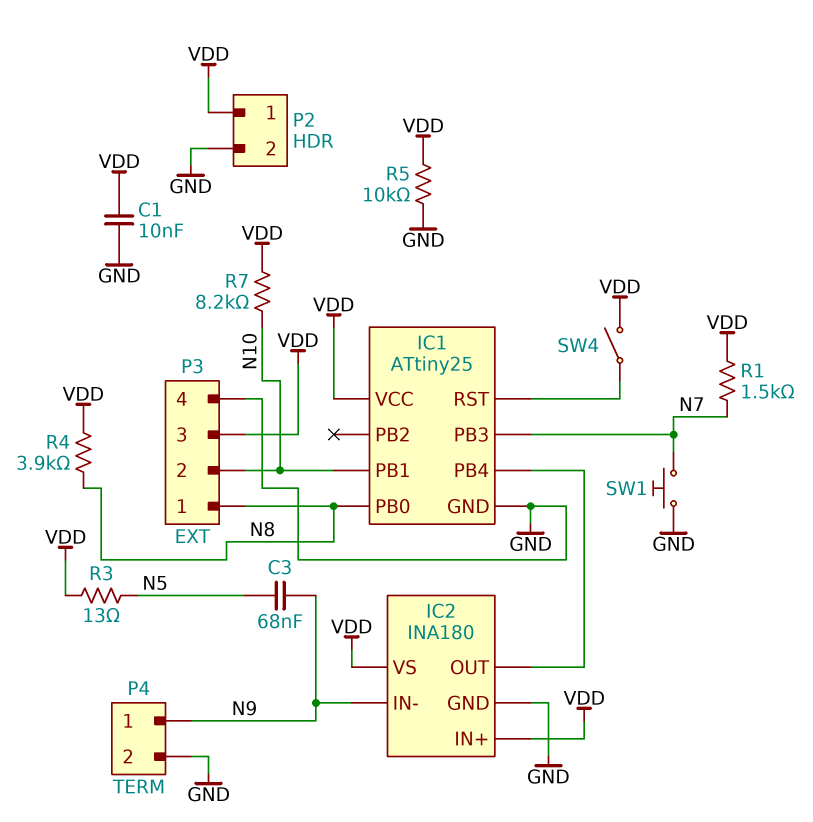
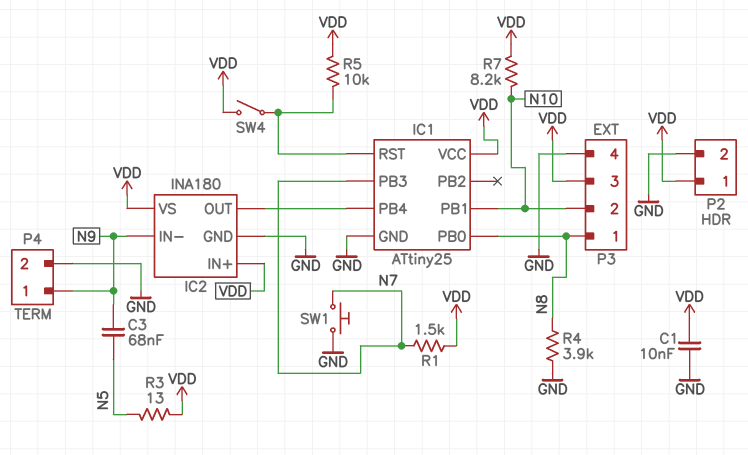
R4: 3.9k (N8, VDD) -> 3.9k (GND, N8)
R5: 10k (GND, VDD) -> 10k (IC1/RST, VDD)

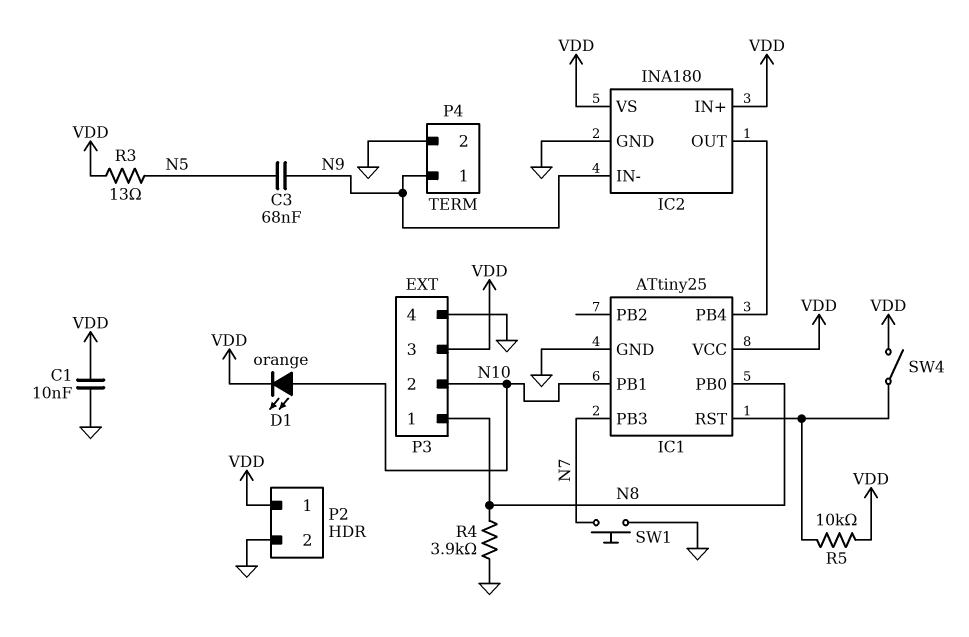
D1: none -> LED orange (A N10, K VDD)
R1: 1.5k (N7, VDD) -> none
R7: 8.2k (N10, VDD) -> none

